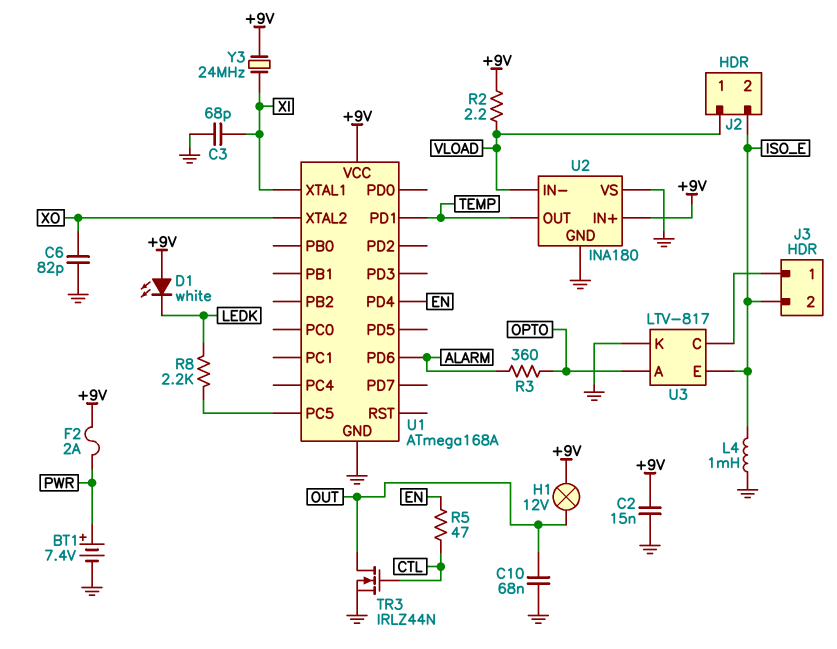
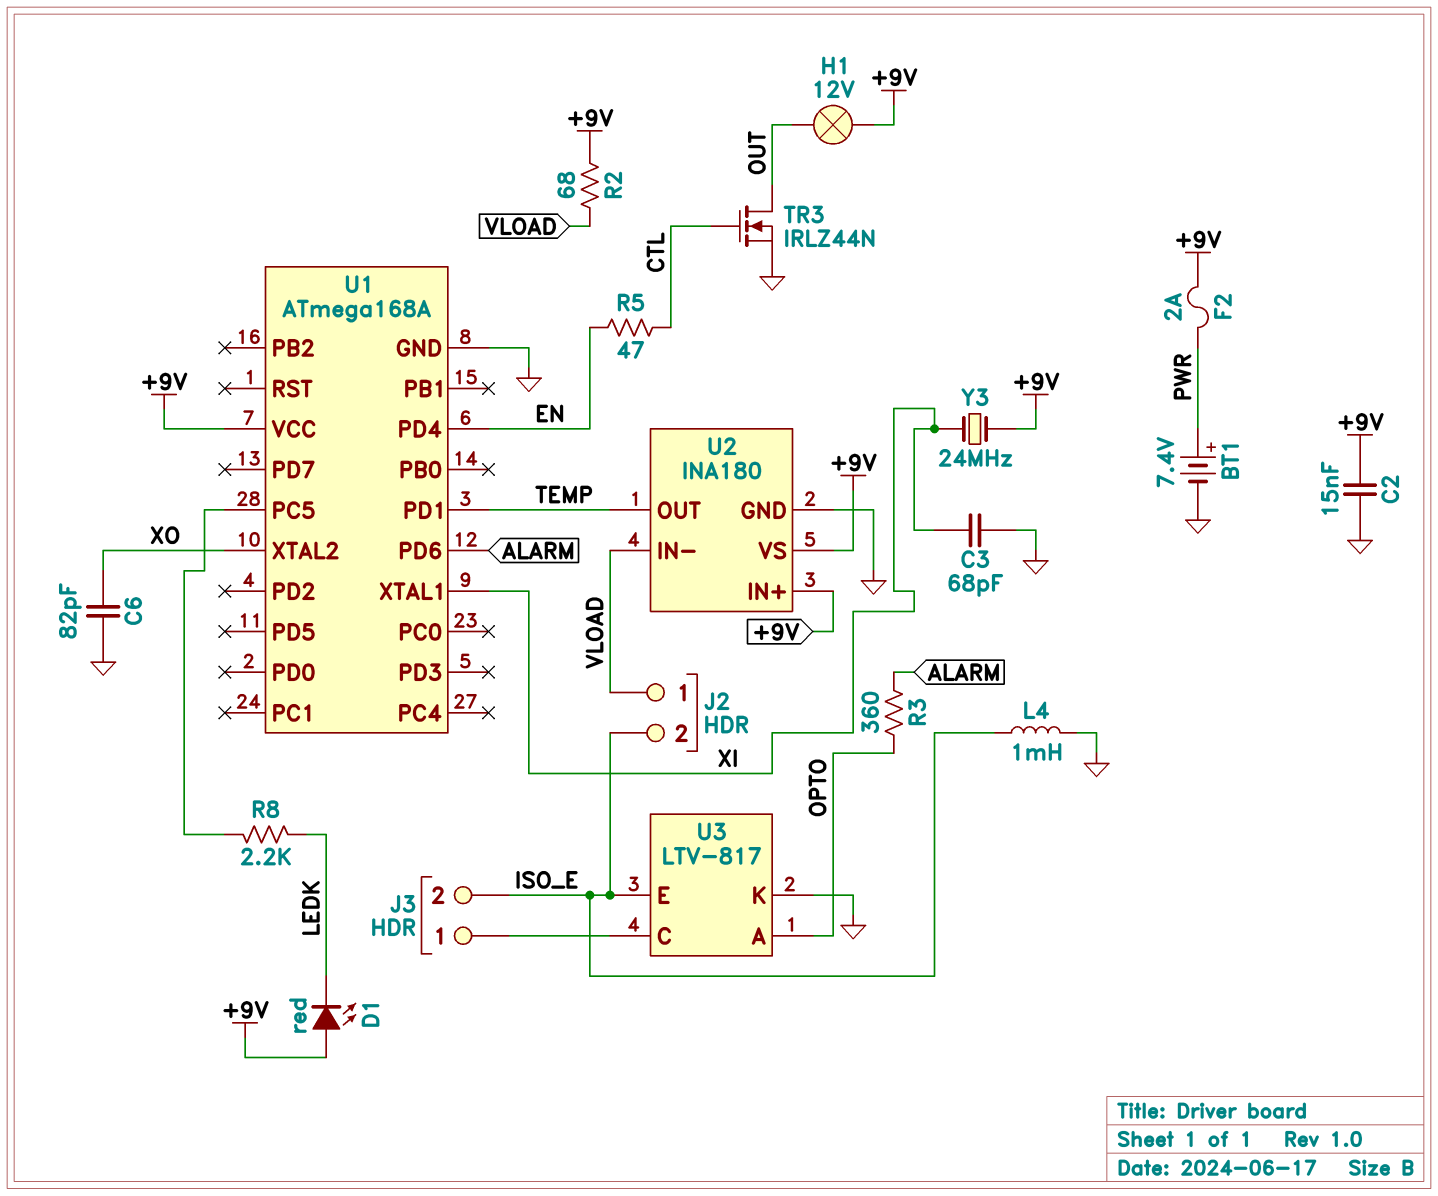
C10: 68nF (GND, OUT) -> none
D1: LED white (A +9V, K LEDK) -> LED red (A +9V, K LEDK)
R2: 2.2 (+9V, VLOAD) -> 68 (+9V, VLOAD)
U2 pin VS: GND -> +9V

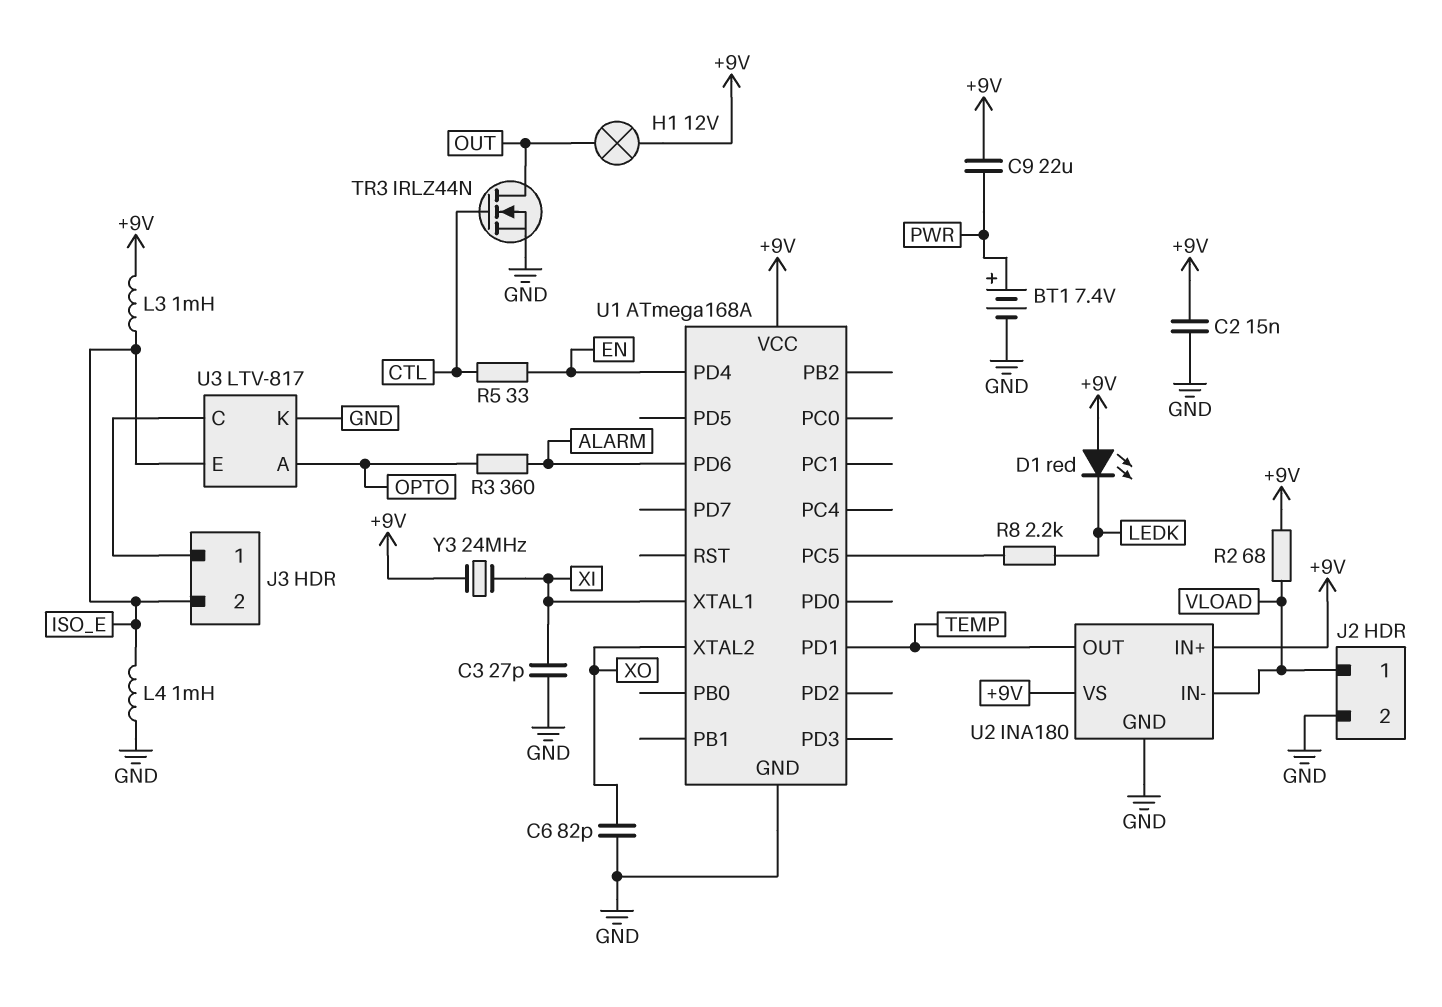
C3: 68pF (GND, XI) -> 27pF (GND, XI)
C9: none -> 22uF (+9V, PWR)
F2: 2A (+9V, PWR) -> none
J2 pin 2: ISO_E -> GND
L3: none -> 1mH (+9V, ISO_E)
R5: 47 (CTL, EN) -> 33 (CTL, EN)

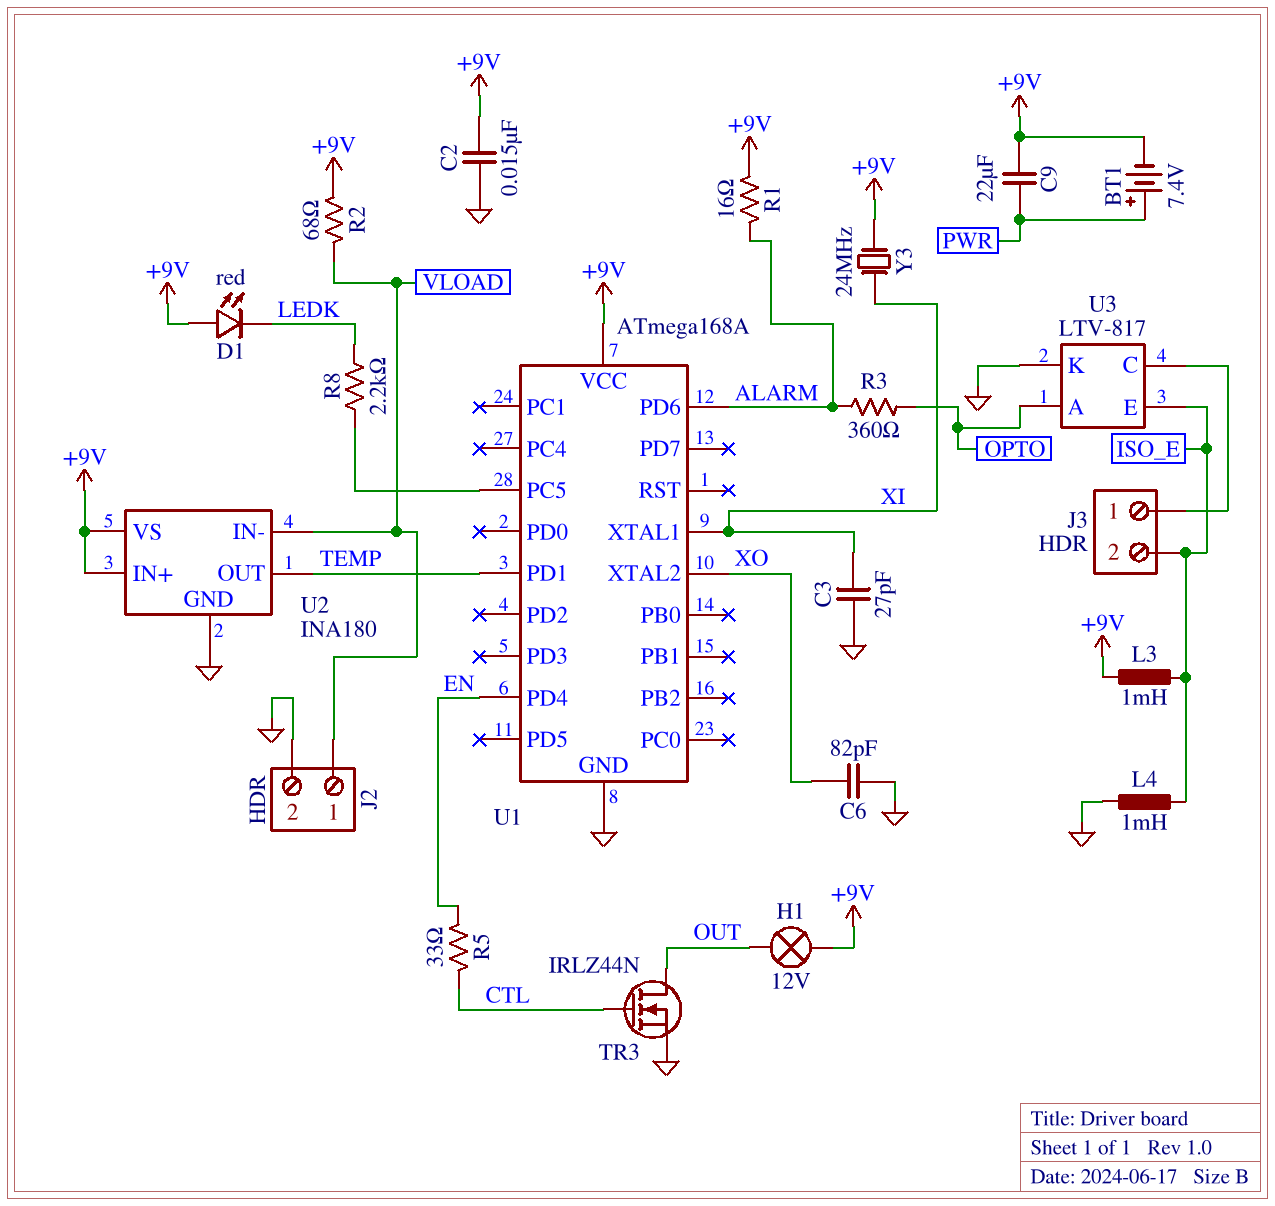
BT1: 7.4V (plus PWR, minus GND) -> 7.4V (plus PWR, minus +9V)
R1: none -> 16 (+9V, ALARM)

